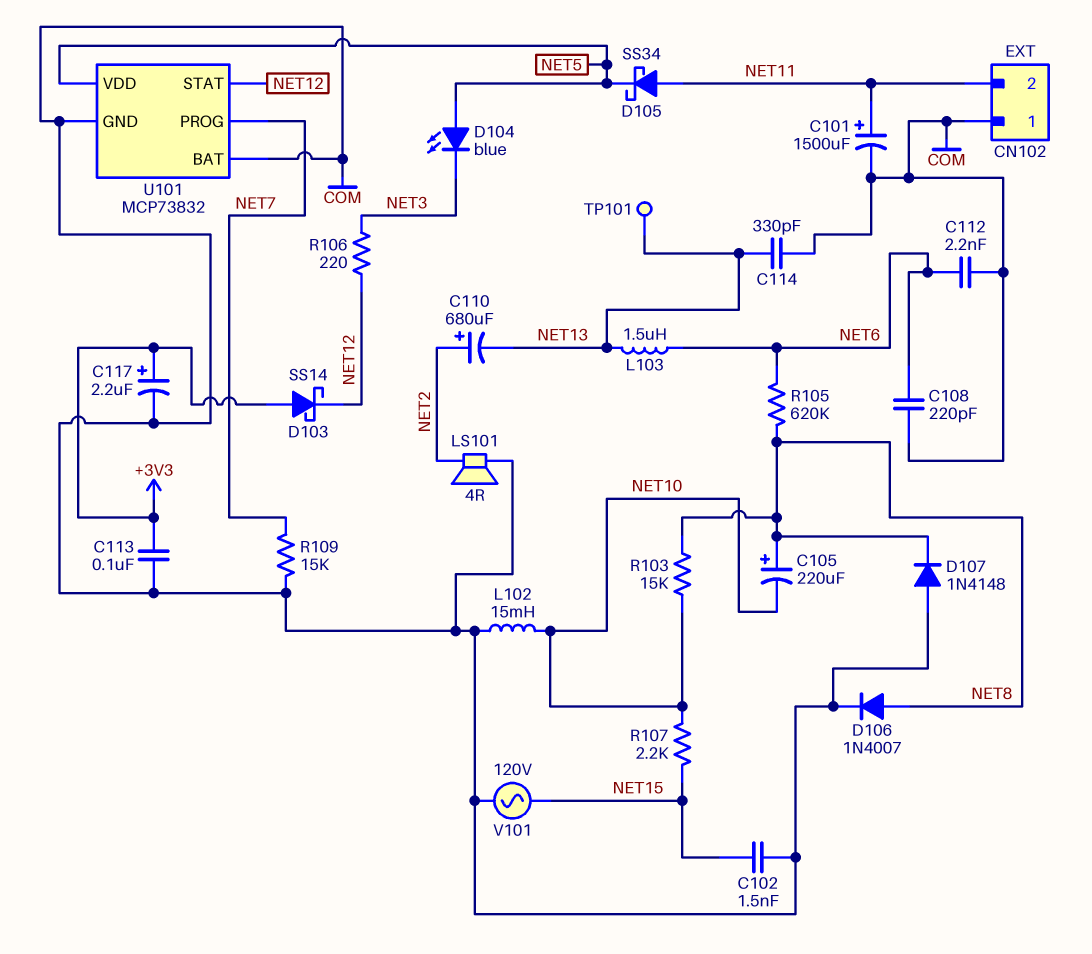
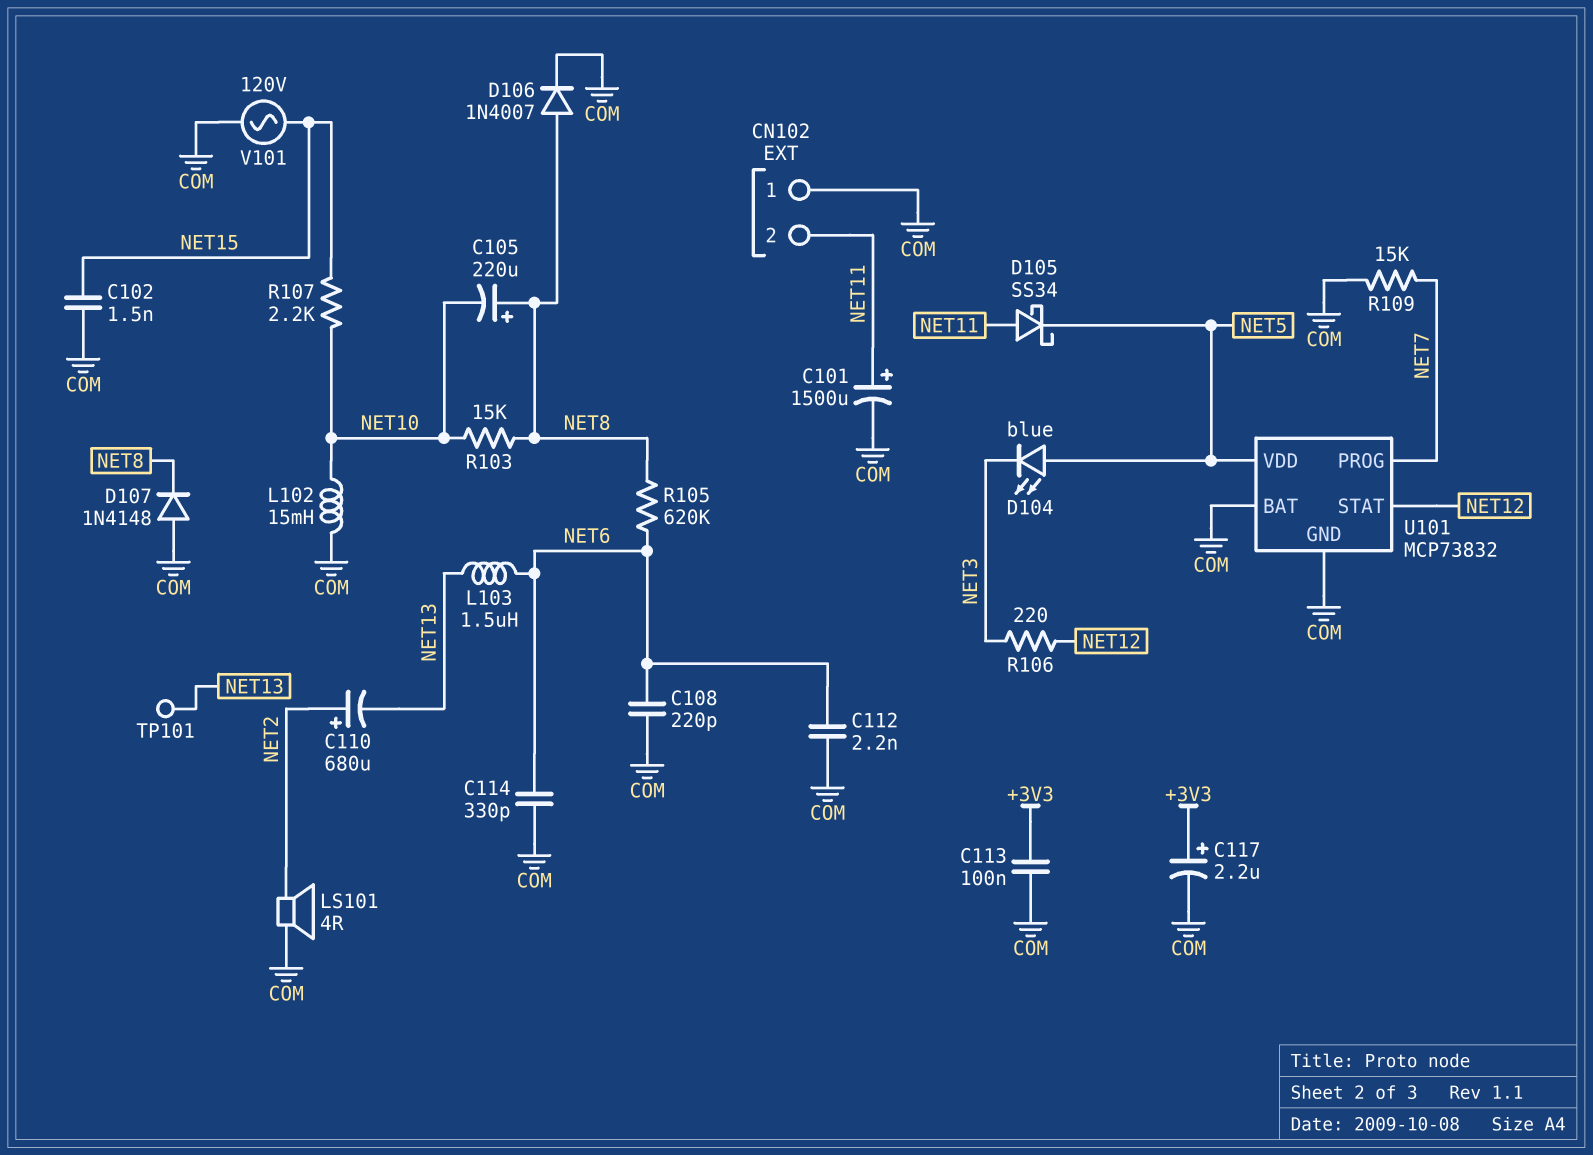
C114: 330pF (COM, NET13) -> 330pF (COM, NET6)
D103: schottky SS14 (A +3V3, K NET12) -> none

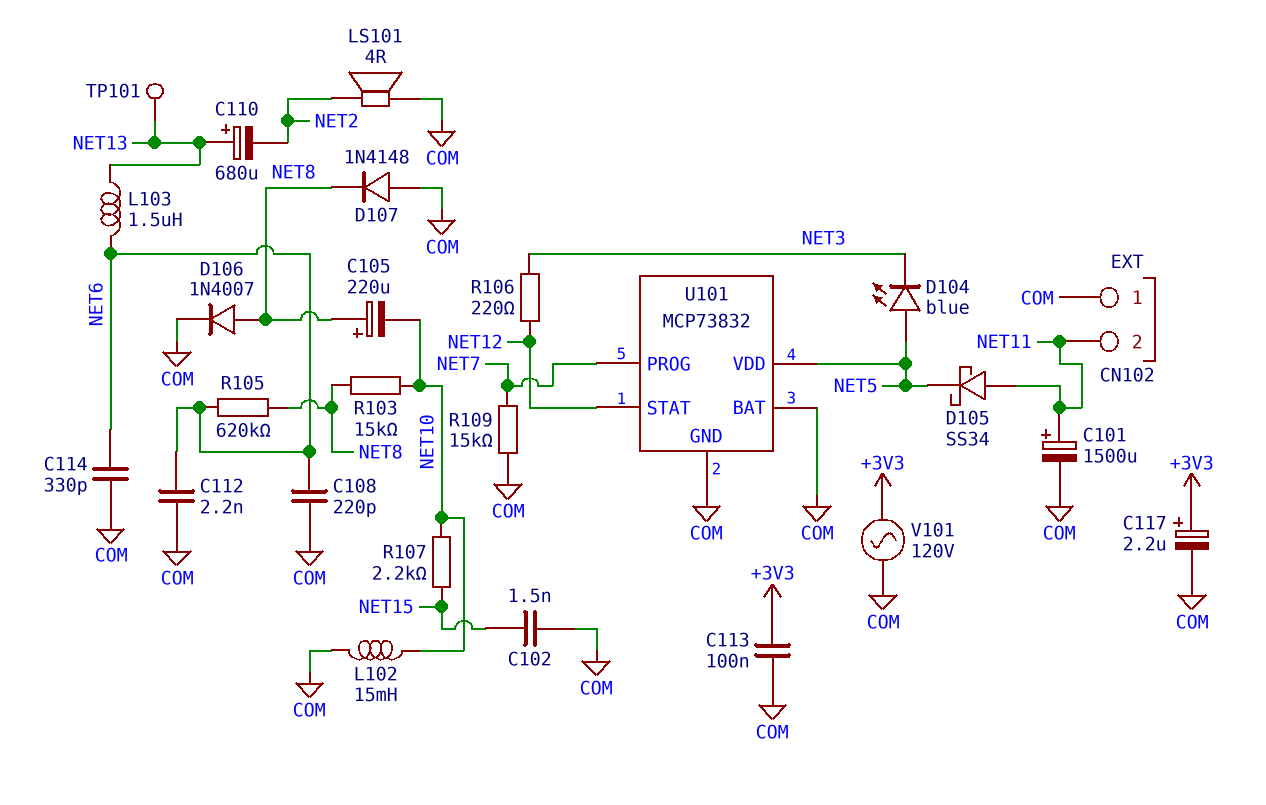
C110: 680uF (plus NET2, minus NET13) -> 680uF (plus NET13, minus NET2)
V101: AC 120V (COM, NET15) -> AC 120V (+3V3, COM)

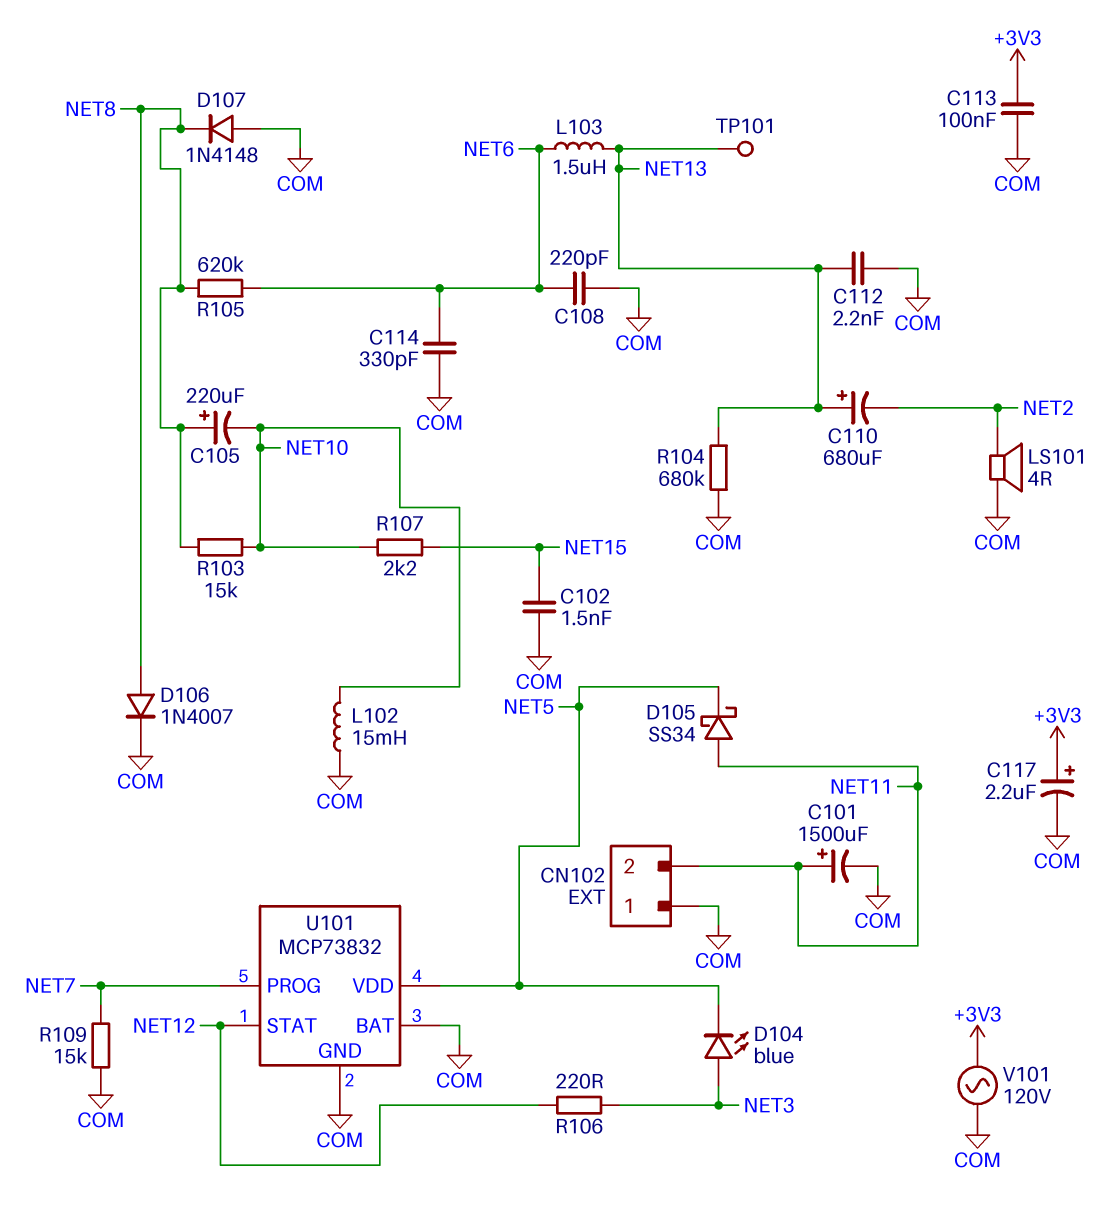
C112: 2.2nF (COM, NET6) -> 2.2nF (COM, NET13)
D104: LED blue (A NET5, K NET3) -> LED blue (A NET3, K NET5)
R104: none -> 680k (COM, NET13)

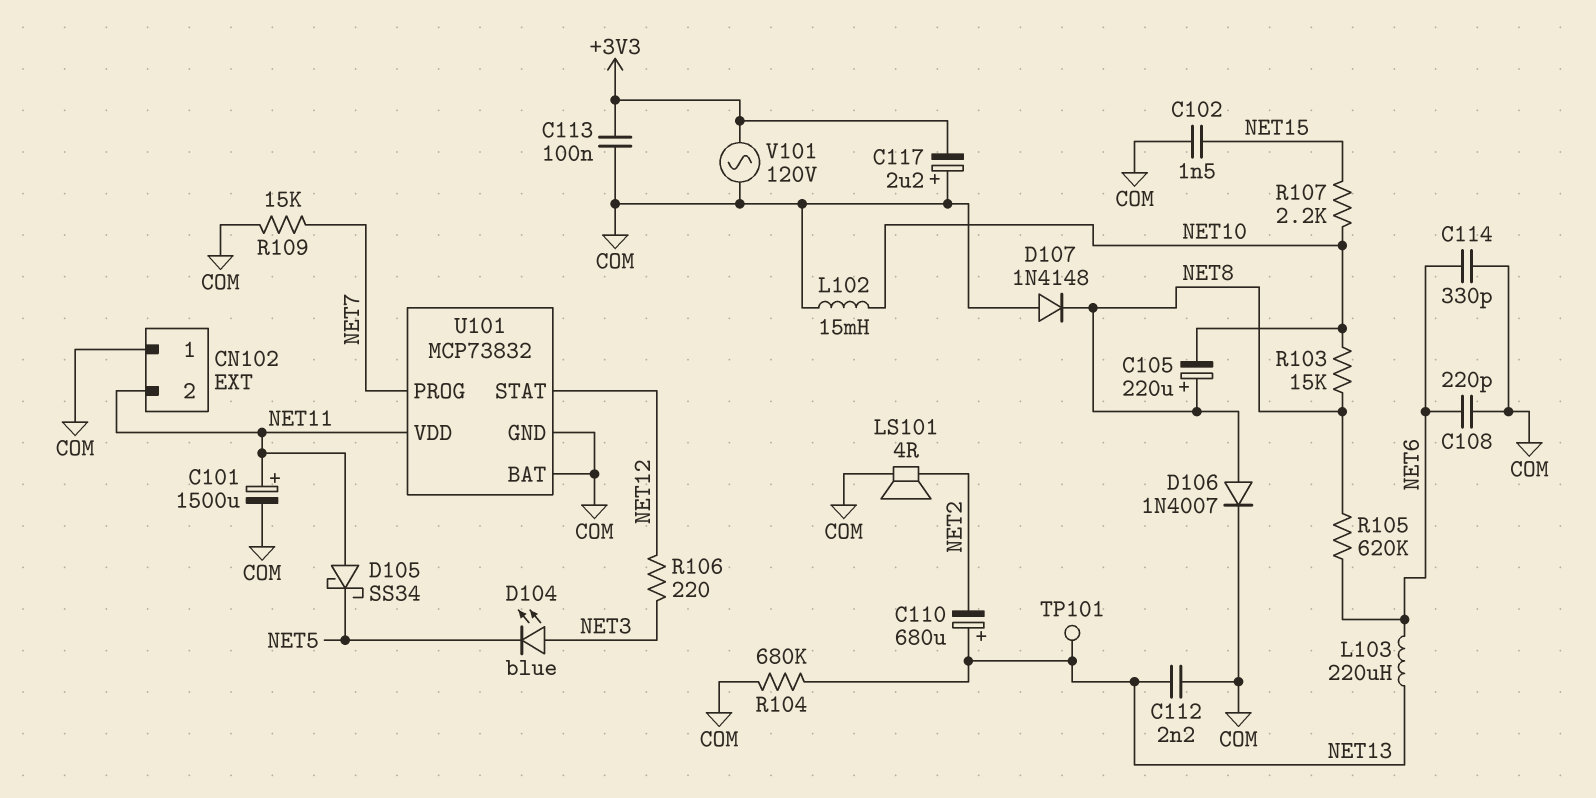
C117: 2.2uF (plus +3V3, minus COM) -> 2.2uF (plus COM, minus +3V3)
L103: 1.5uH (NET6, NET13) -> 220uH (NET6, NET13)
U101 pin VDD: NET5 -> NET11

